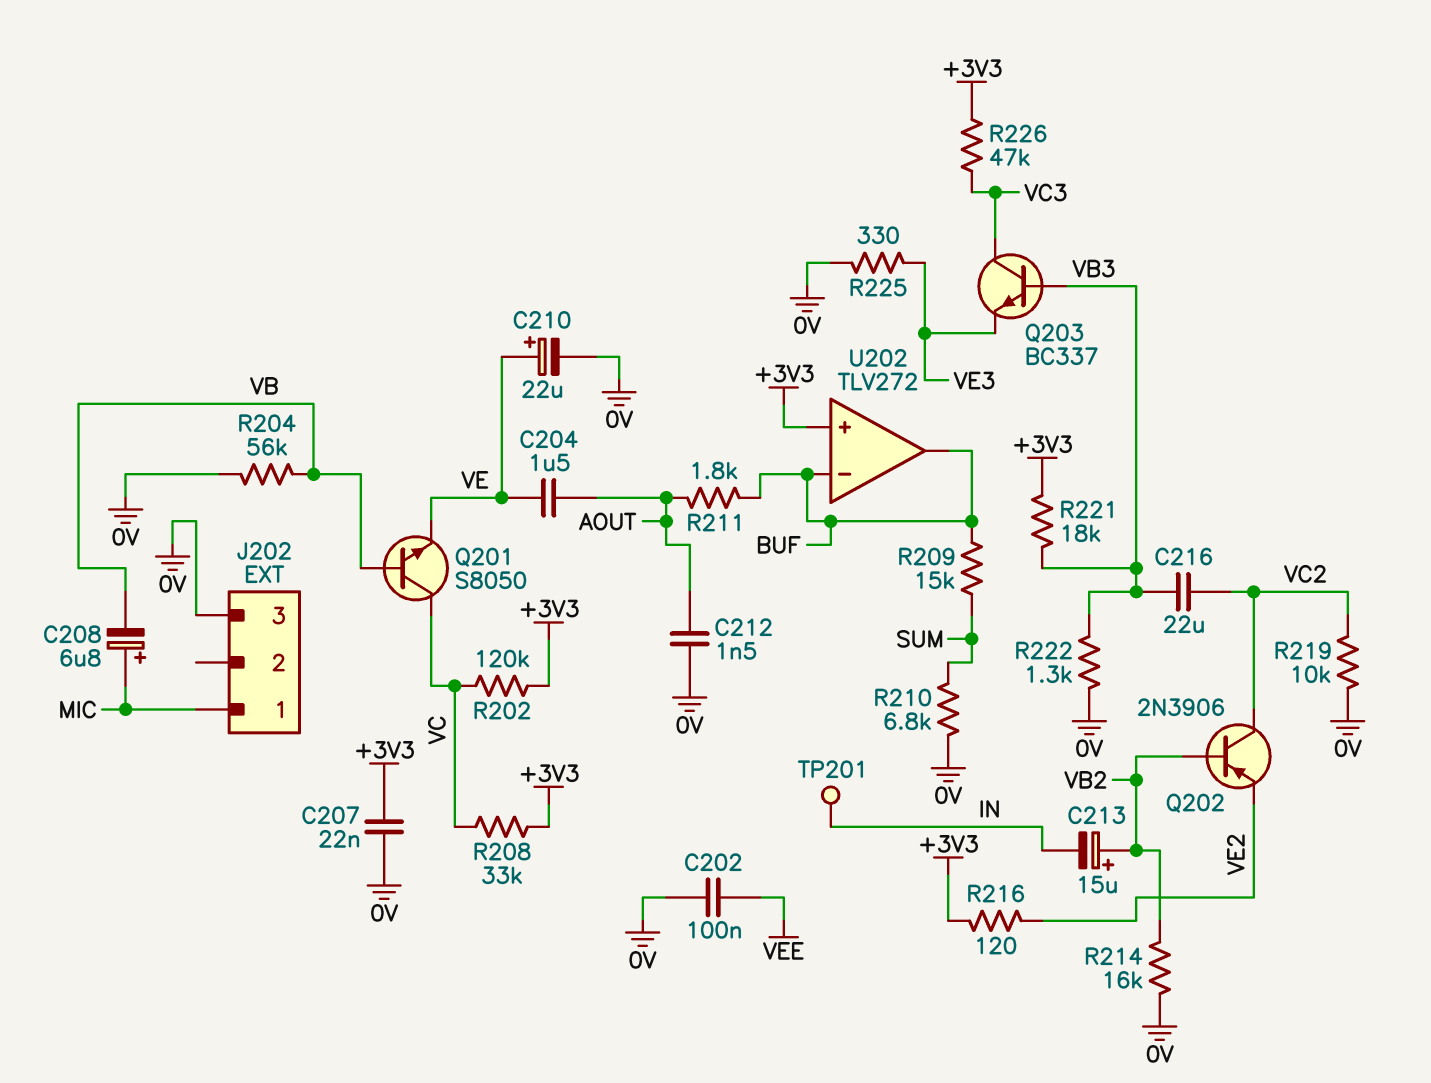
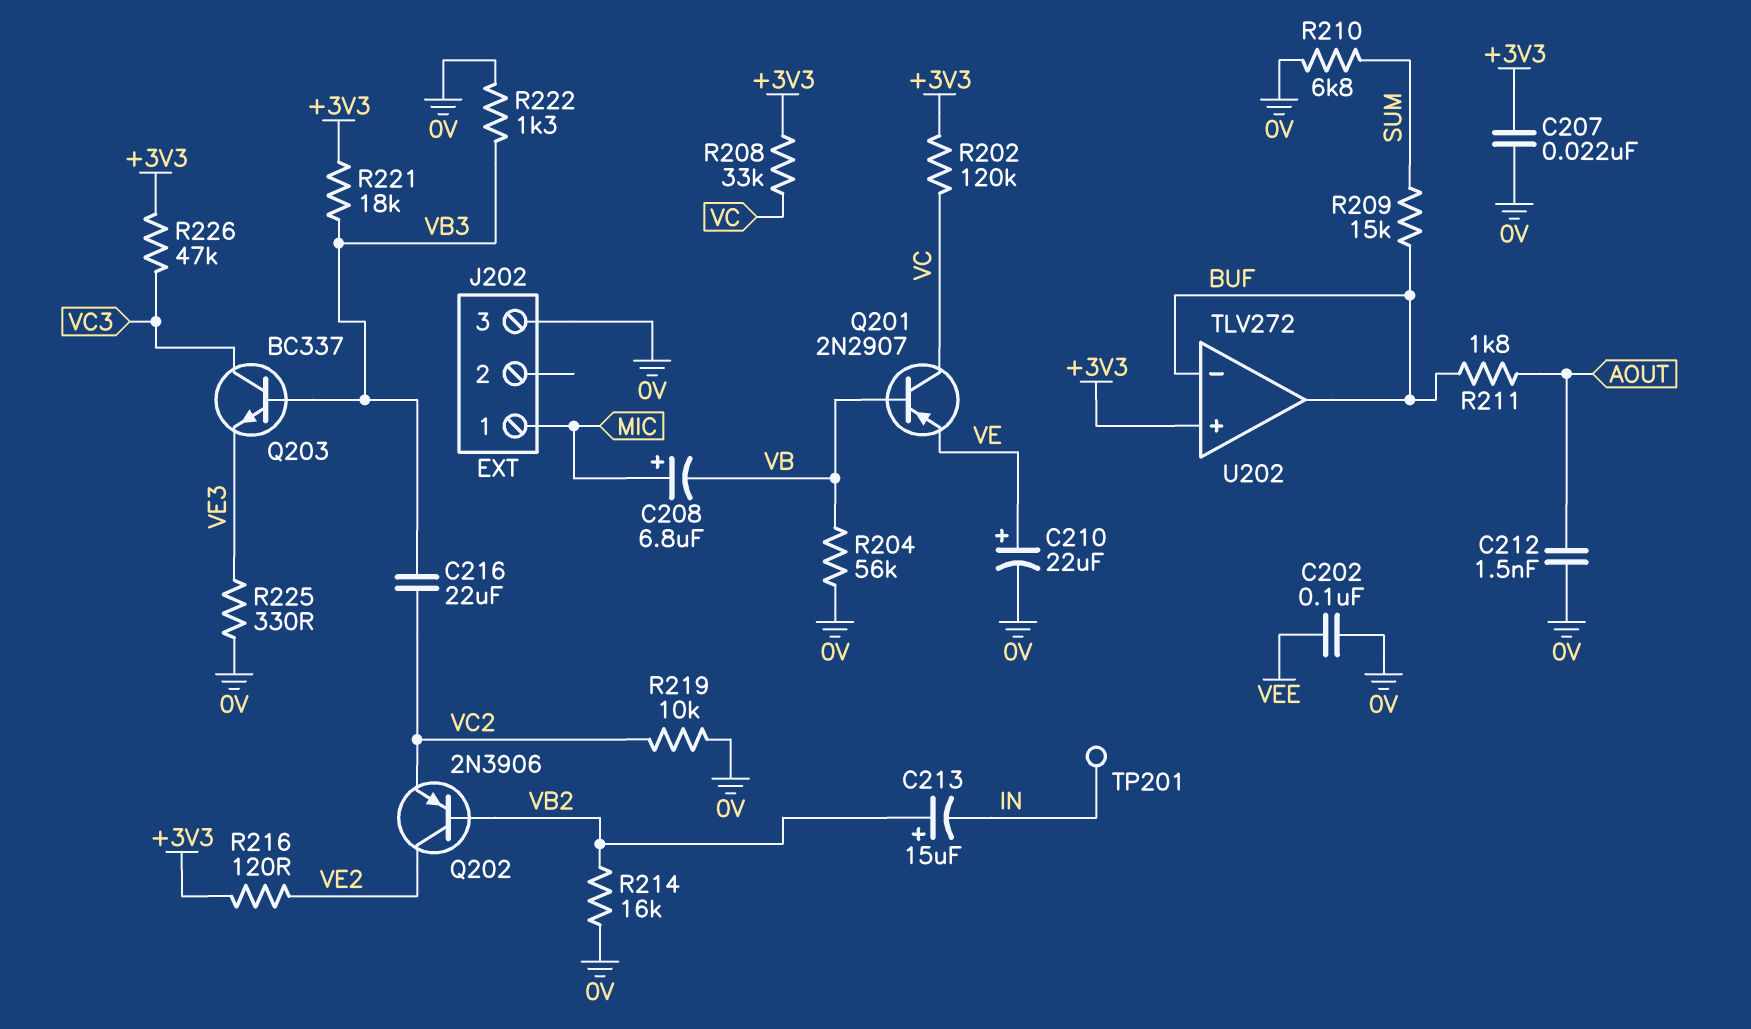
C204: 1.5uF (AOUT, VE) -> none
Q201: NPN S8050 (B VB, C VC, E VE) -> PNP 2N2907 (B VB, C VC, E VE)
Q202: PNP 2N3906 (B VB2, C VC2, E VE2) -> PNP 2N3906 (B VB2, C VE2, E VC2)

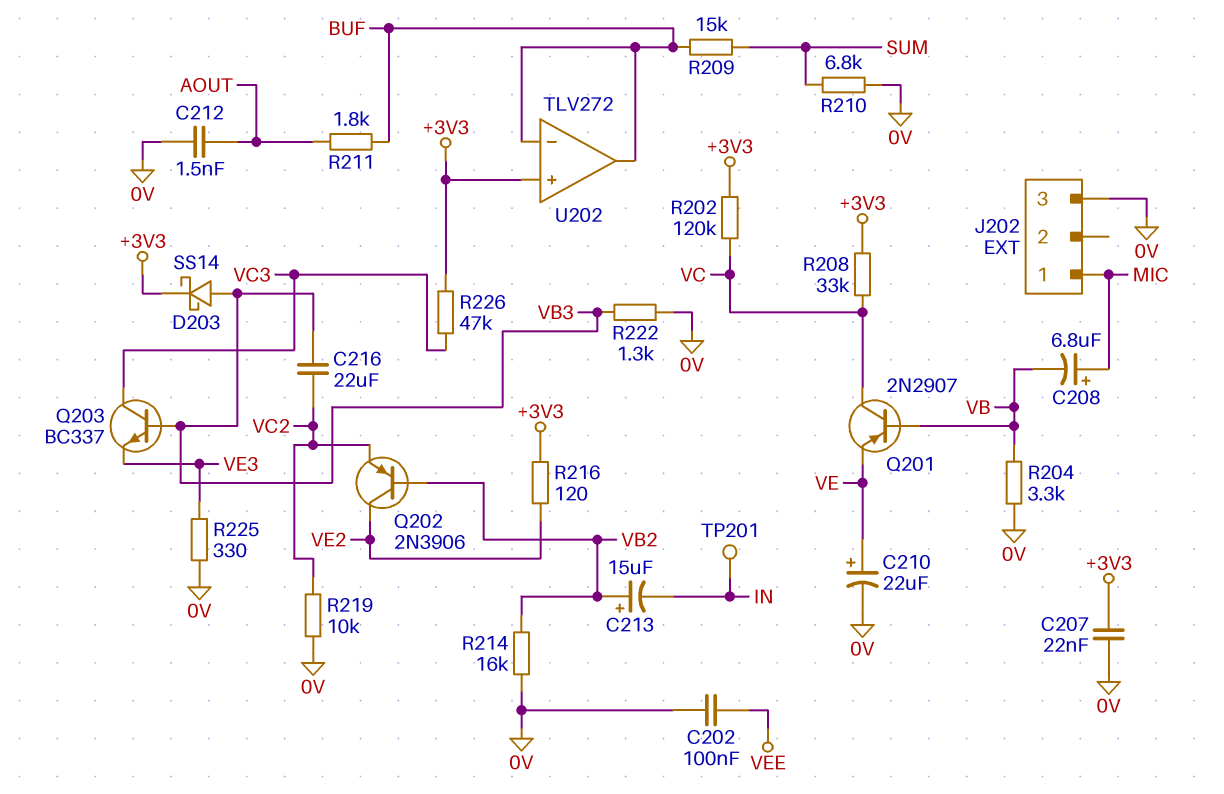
D203: none -> schottky SS14 (A VB3, K +3V3)
R204: 56k (0V, VB) -> 3.3k (0V, VB)
R221: 18k (+3V3, VB3) -> none

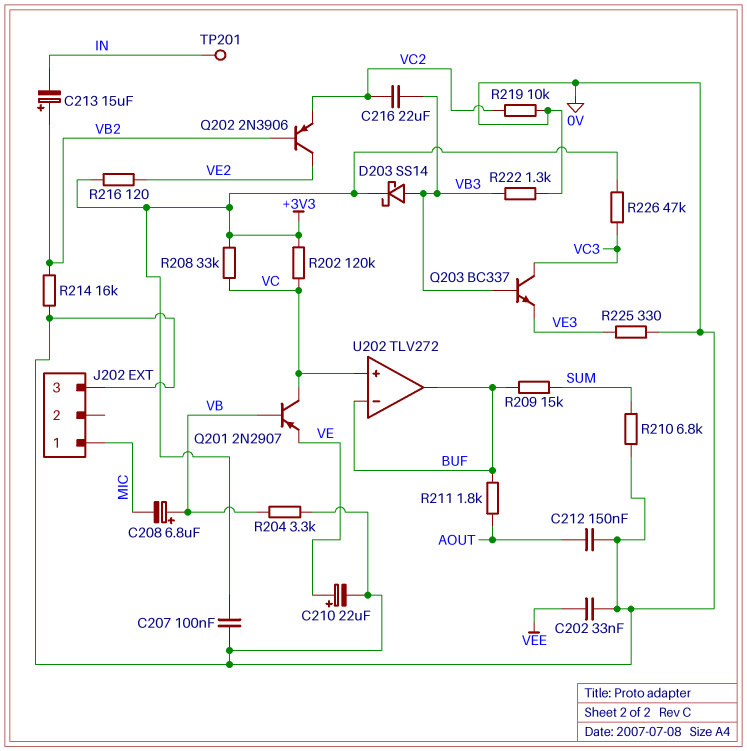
C202: 100nF (0V, VEE) -> 33nF (0V, VEE)
C207: 22nF (+3V3, 0V) -> 100nF (+3V3, 0V)
C208: 6.8uF (plus MIC, minus VB) -> 6.8uF (plus VB, minus MIC)
C212: 1.5nF (0V, AOUT) -> 150nF (0V, AOUT)
U202 pin in+: +3V3 -> VC

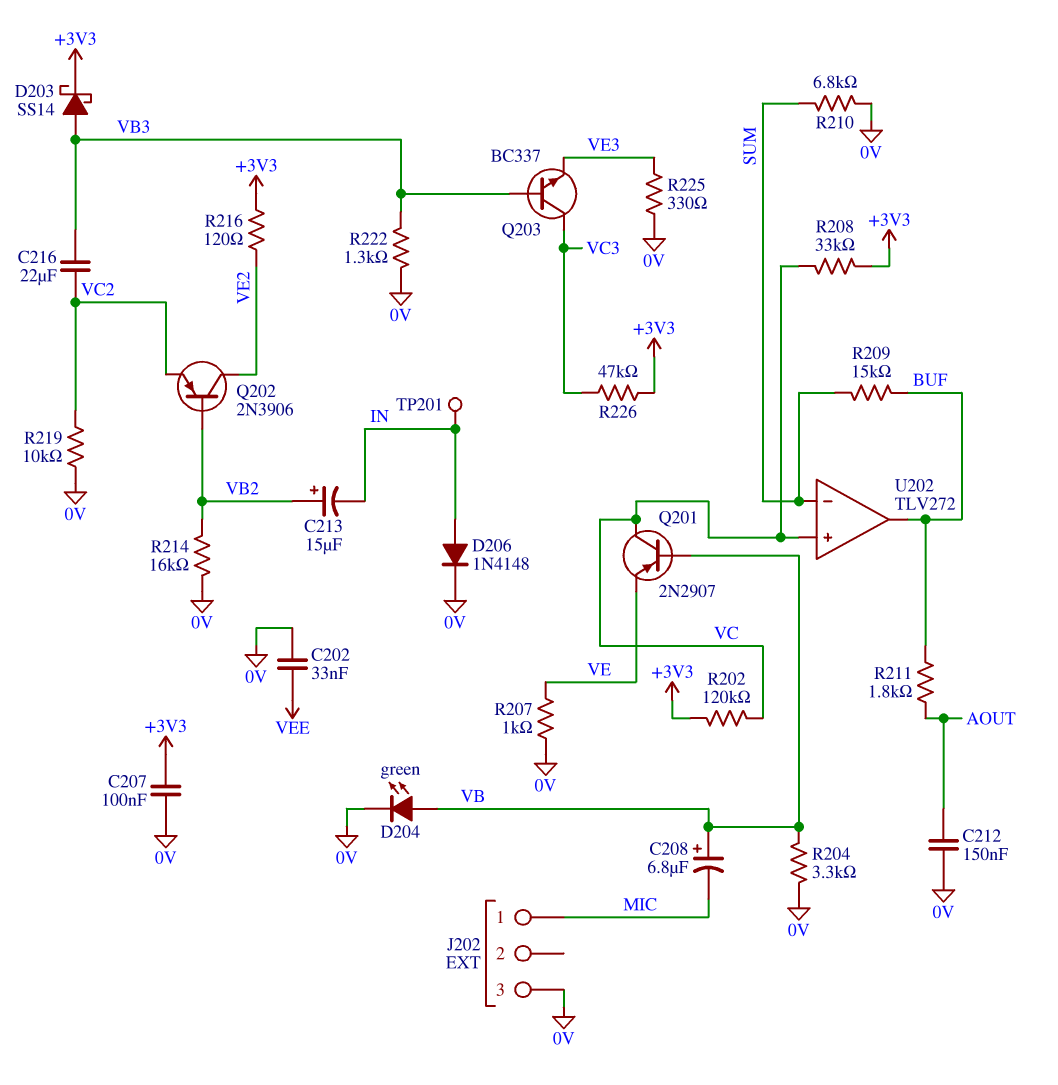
C210: 22uF (plus VE, minus 0V) -> none
D204: none -> LED green (A VB, K 0V)
D206: none -> diode 1N4148 (A IN, K 0V)
R207: none -> 1k (0V, VE)
U202 pin in-: BUF -> SUM

